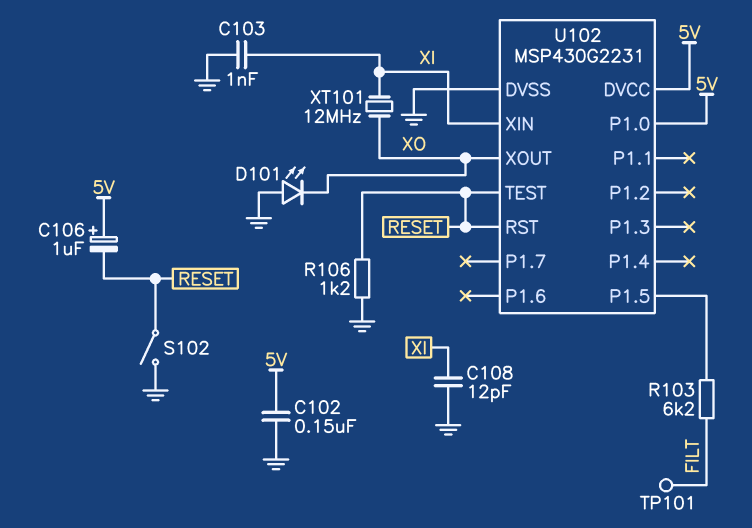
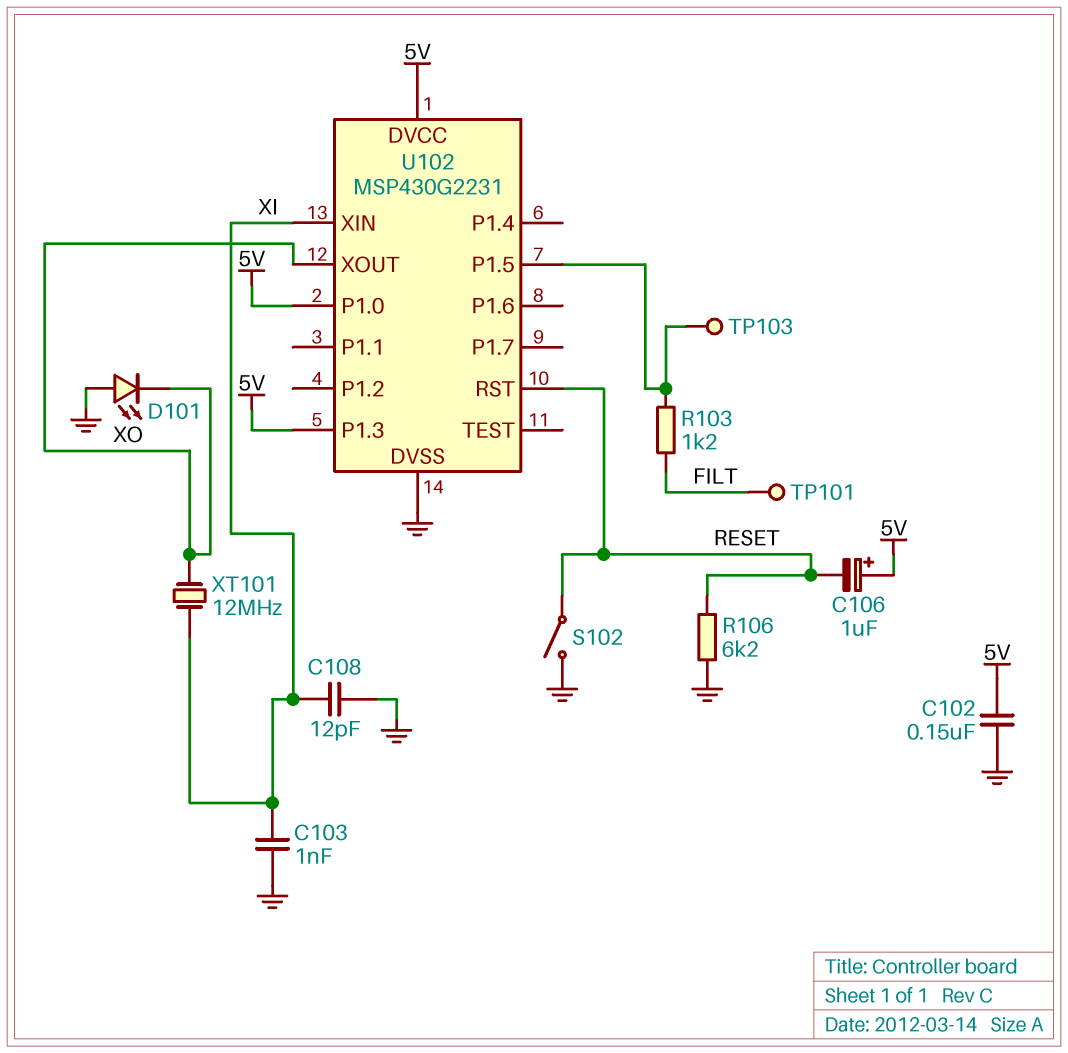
R103: 6.2k (FILT, U102/P1.5) -> 1.2k (FILT, U102/P1.5)
R106: 1.2k (GND, RESET) -> 6.2k (GND, RESET)
TP103: none -> test point (U102/P1.5)
U102 pin P1.3: none -> 5V
U102 pin TEST: RESET -> none

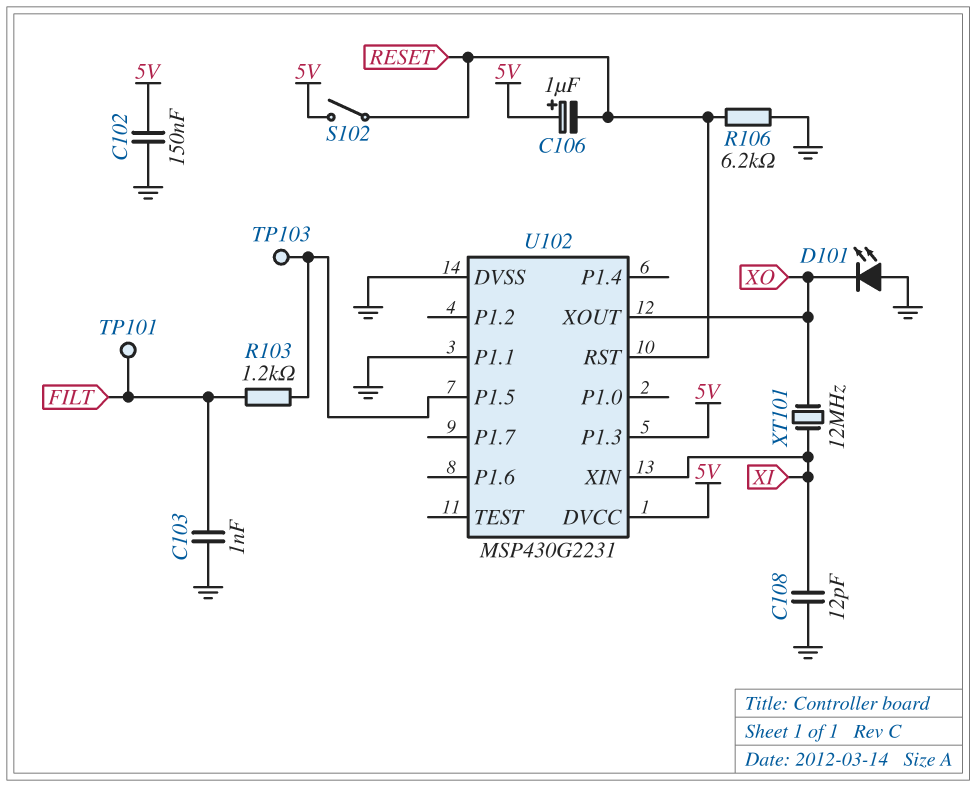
C103: 1nF (GND, XI) -> 1nF (FILT, GND)
S102: switch (GND, RESET) -> switch (5V, RESET)
U102 pin P1.0: 5V -> none
U102 pin P1.1: none -> GND

